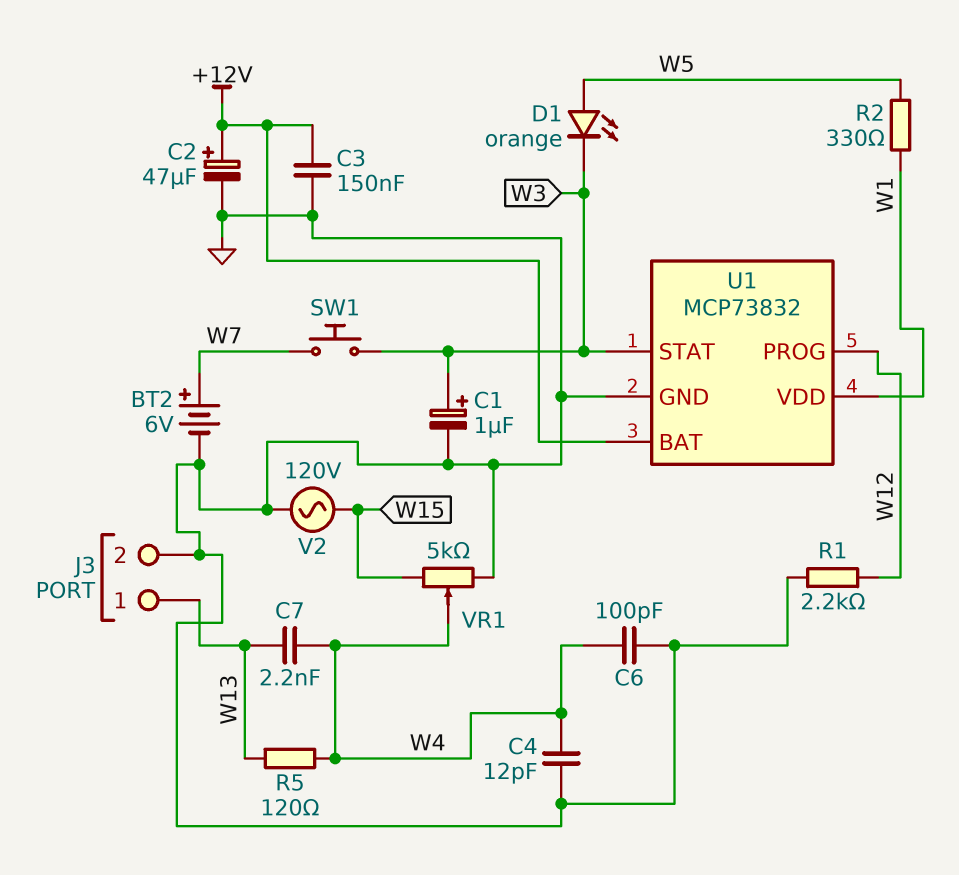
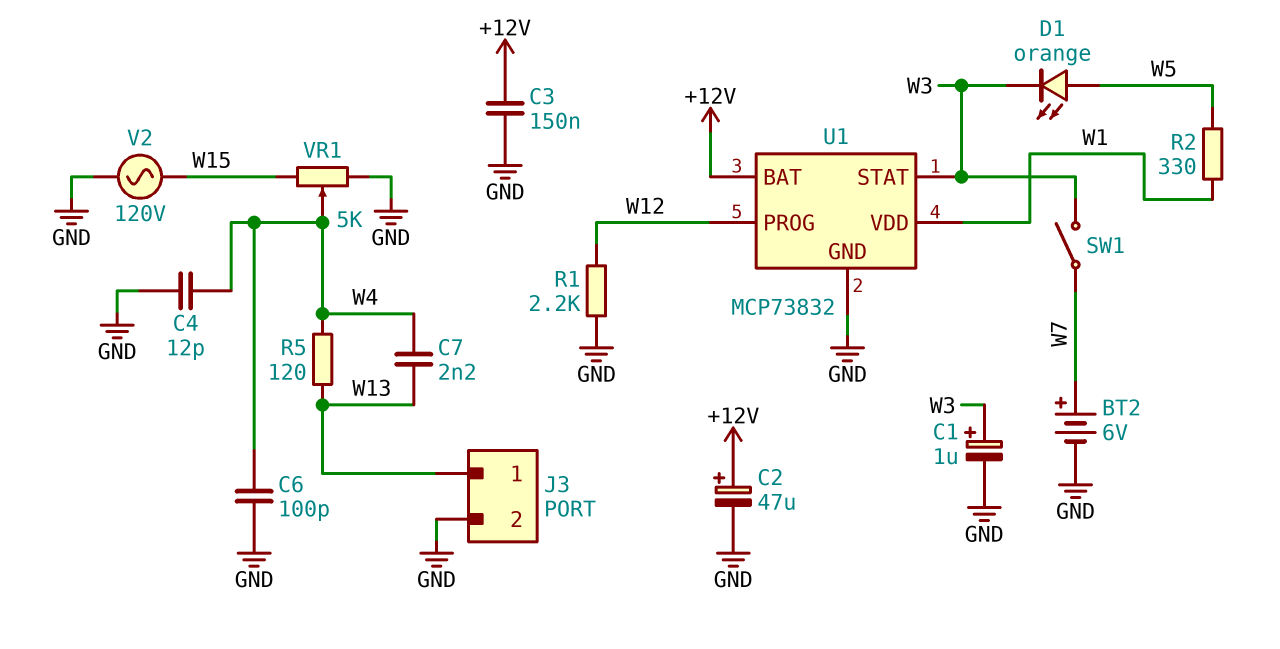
SW1: button (W3, W7) -> switch (W3, W7)

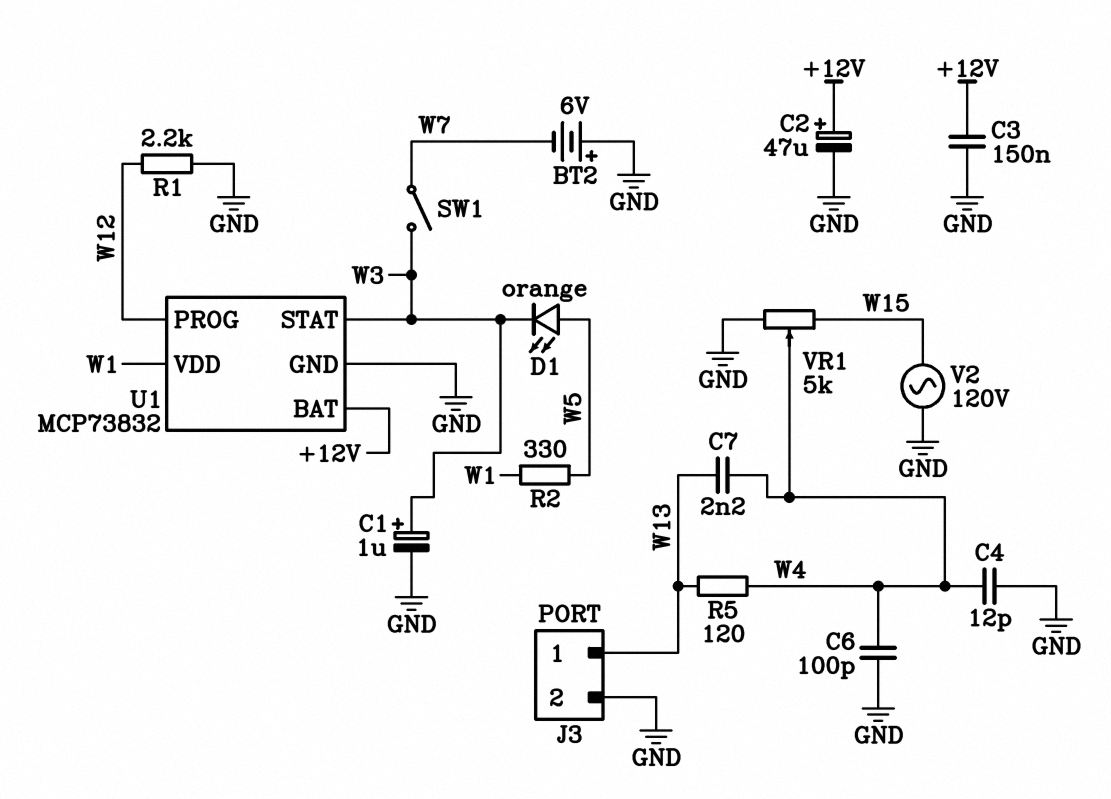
BT2: 6V (plus W7, minus GND) -> 6V (plus GND, minus W7)

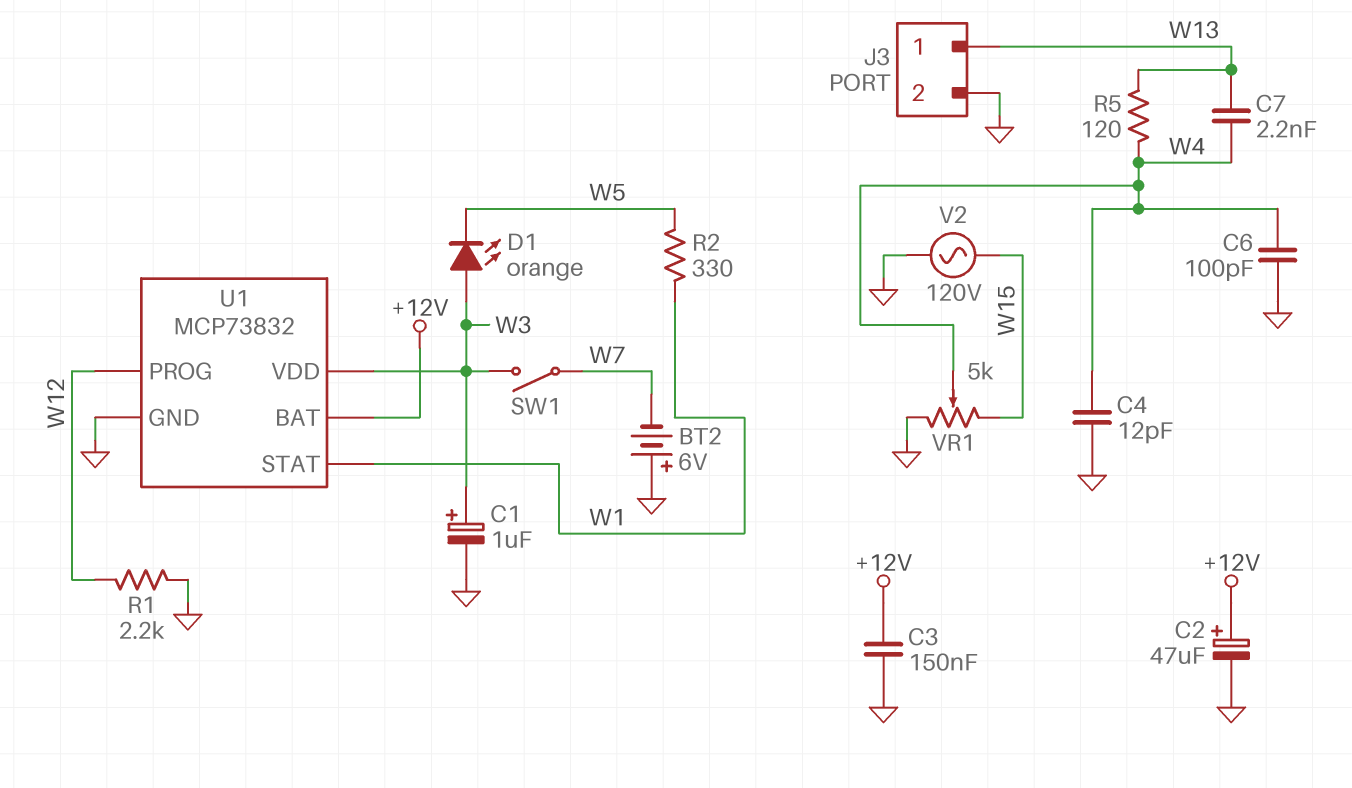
D1: LED orange (A W5, K W3) -> LED orange (A W3, K W5)
U1 pin STAT: W3 -> W1
U1 pin VDD: W1 -> W3

